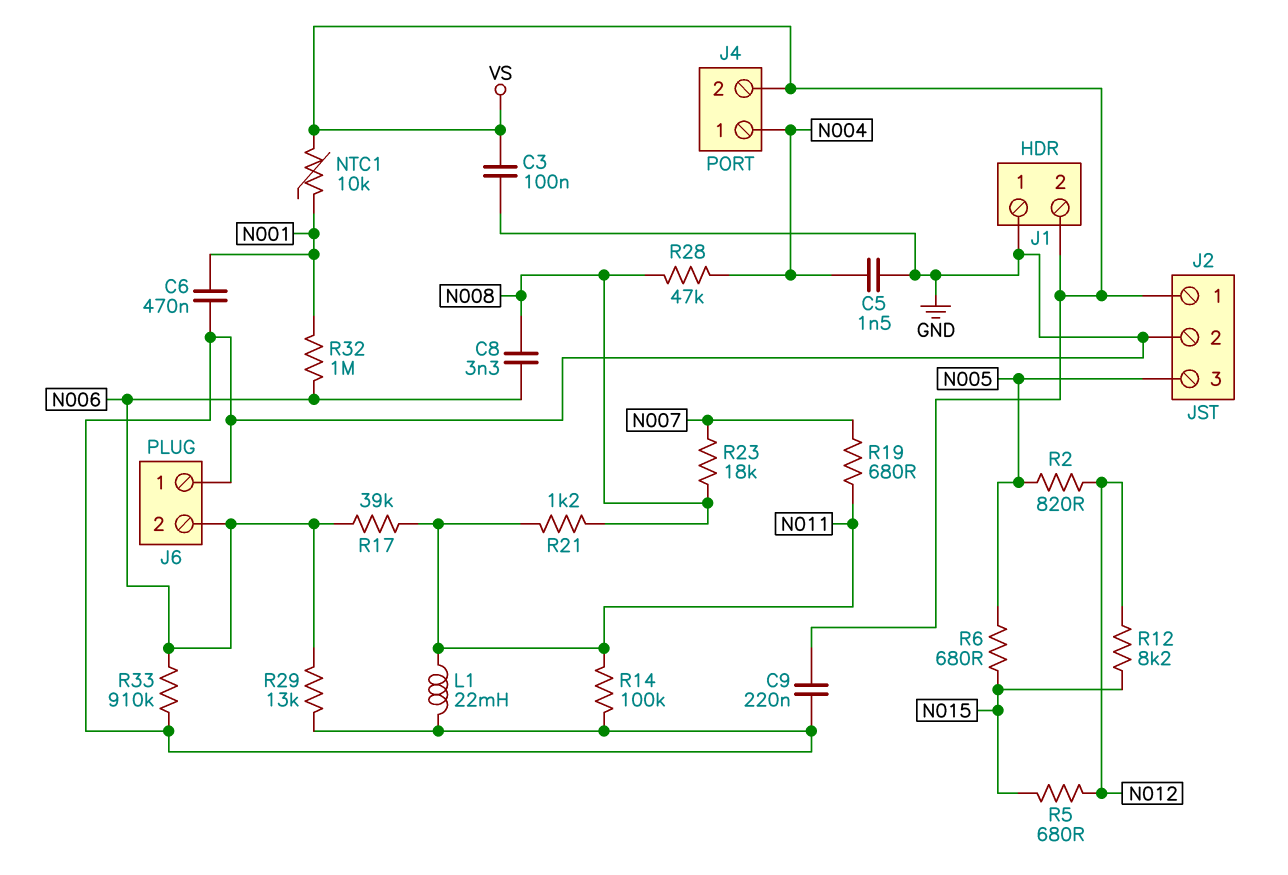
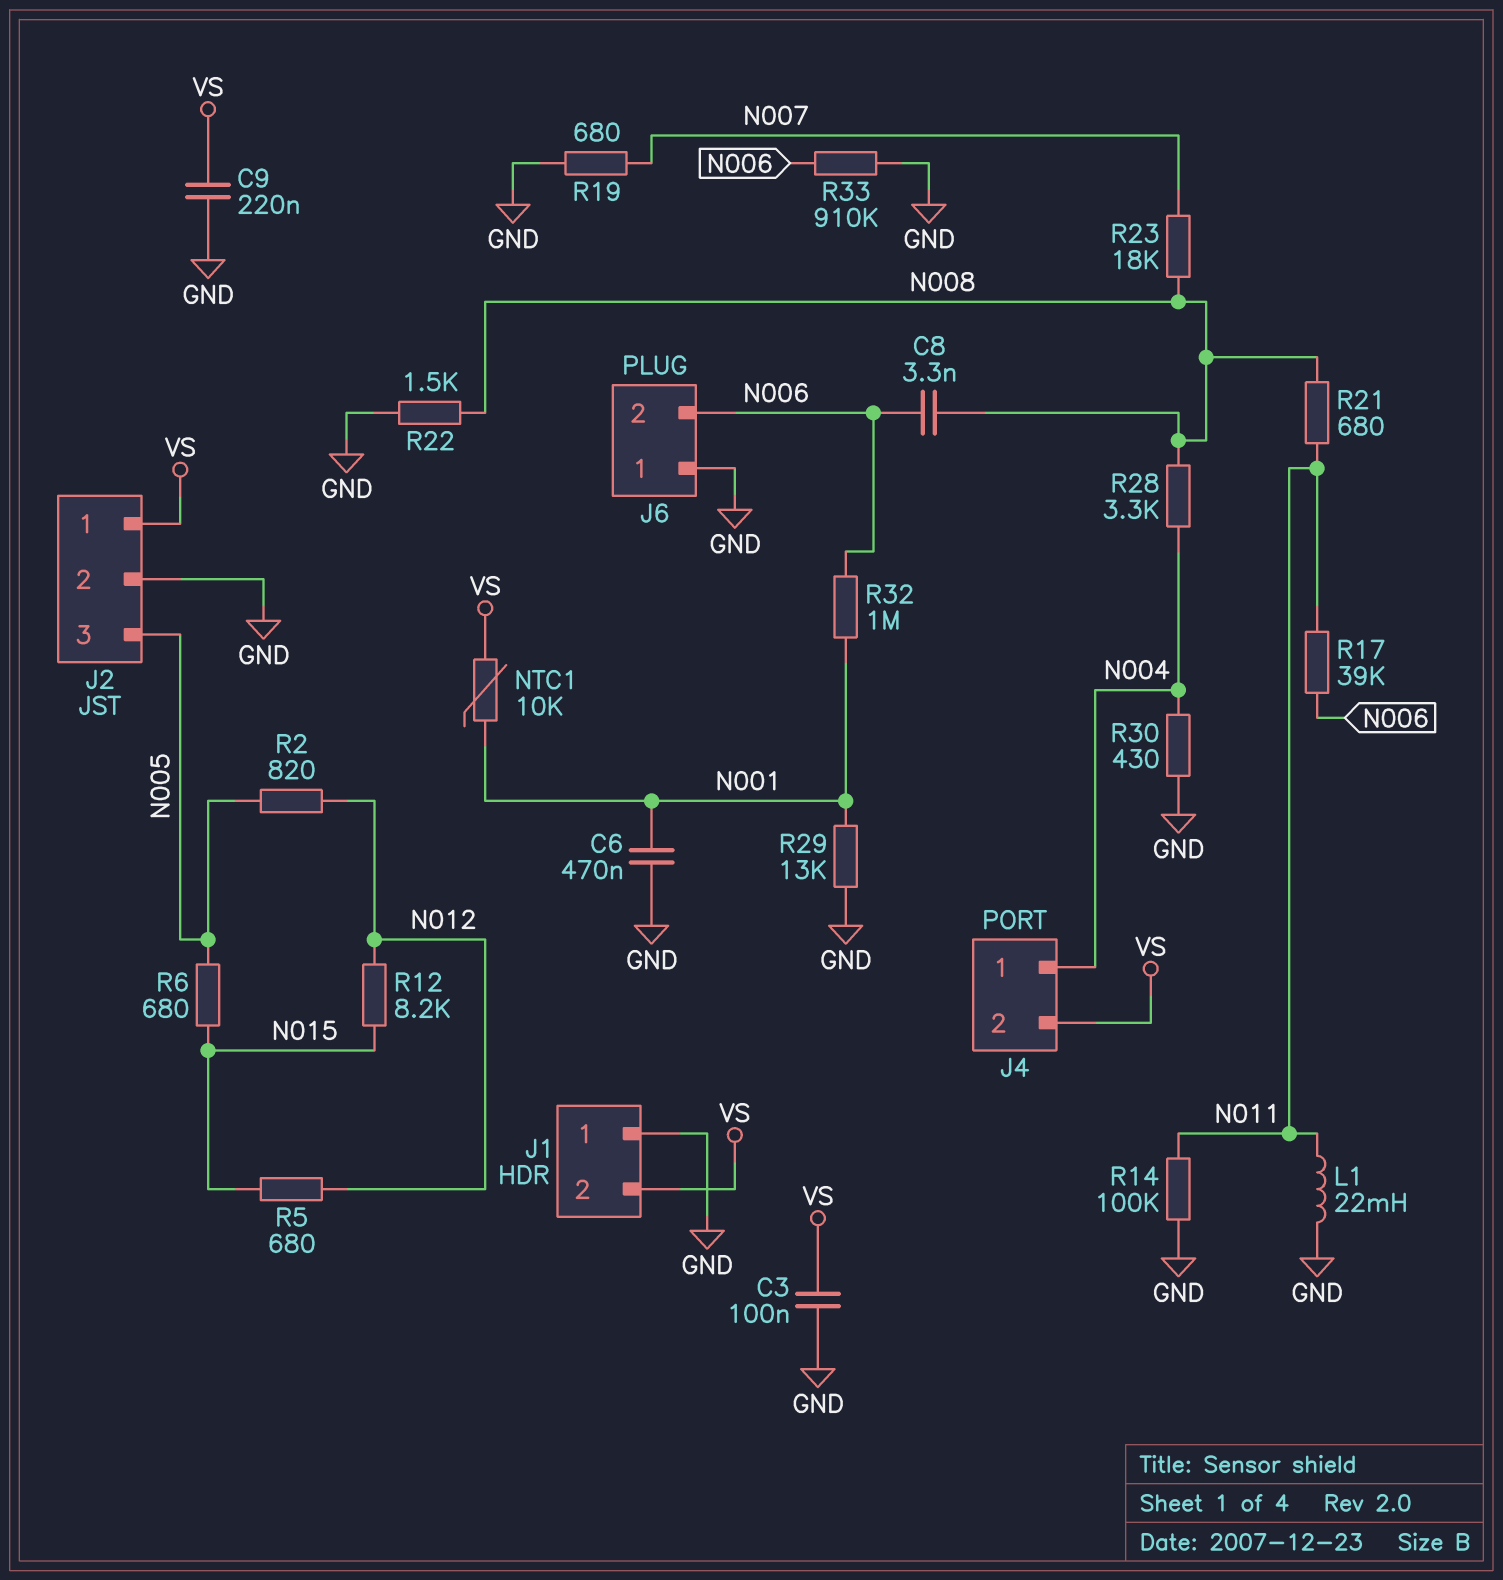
C5: 1.5nF (GND, N004) -> none
R19: 680 (N007, N011) -> 680 (GND, N007)
R21: 1.2k (N008, N011) -> 680 (N008, N011)
R22: none -> 1.5k (GND, N008)
R28: 47k (N004, N008) -> 3.3k (N004, N008)
R29: 13k (GND, N006) -> 13k (GND, N001)
R30: none -> 430 (GND, N004)

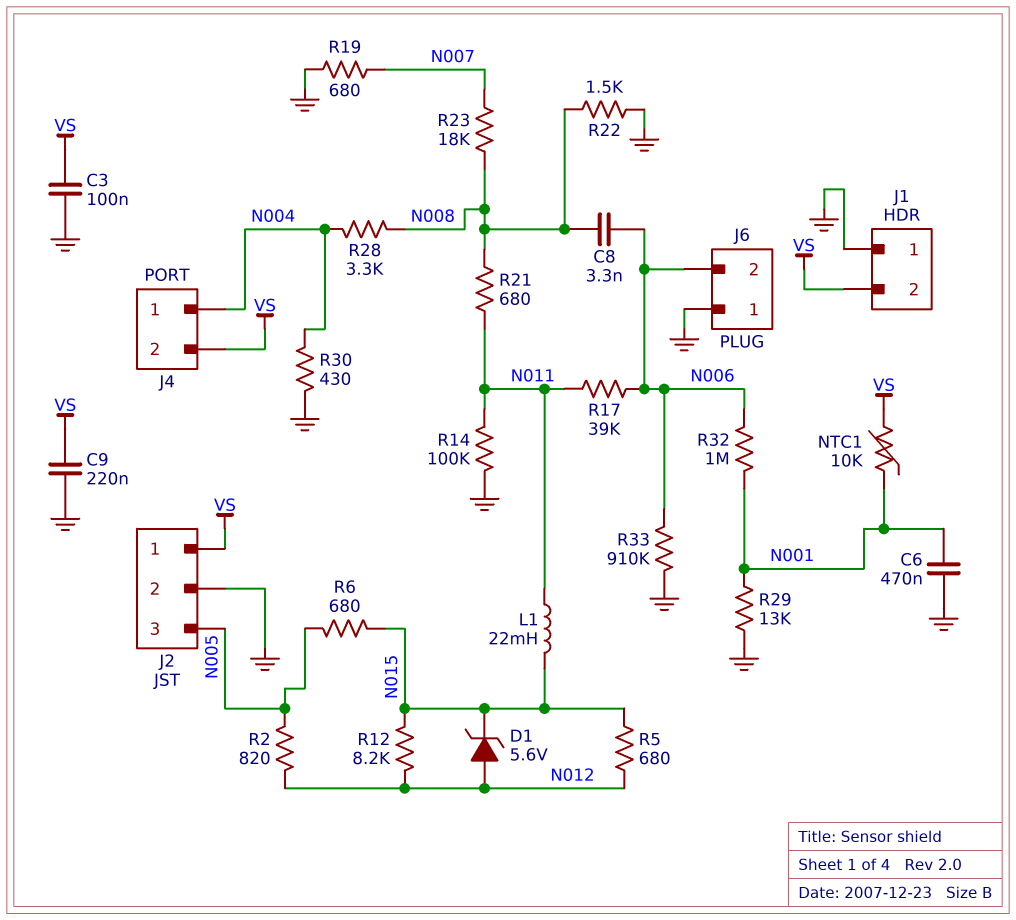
D1: none -> zener 5.6V (A N012, K N015)
L1: 22mH (GND, N011) -> 22mH (N011, N015)

